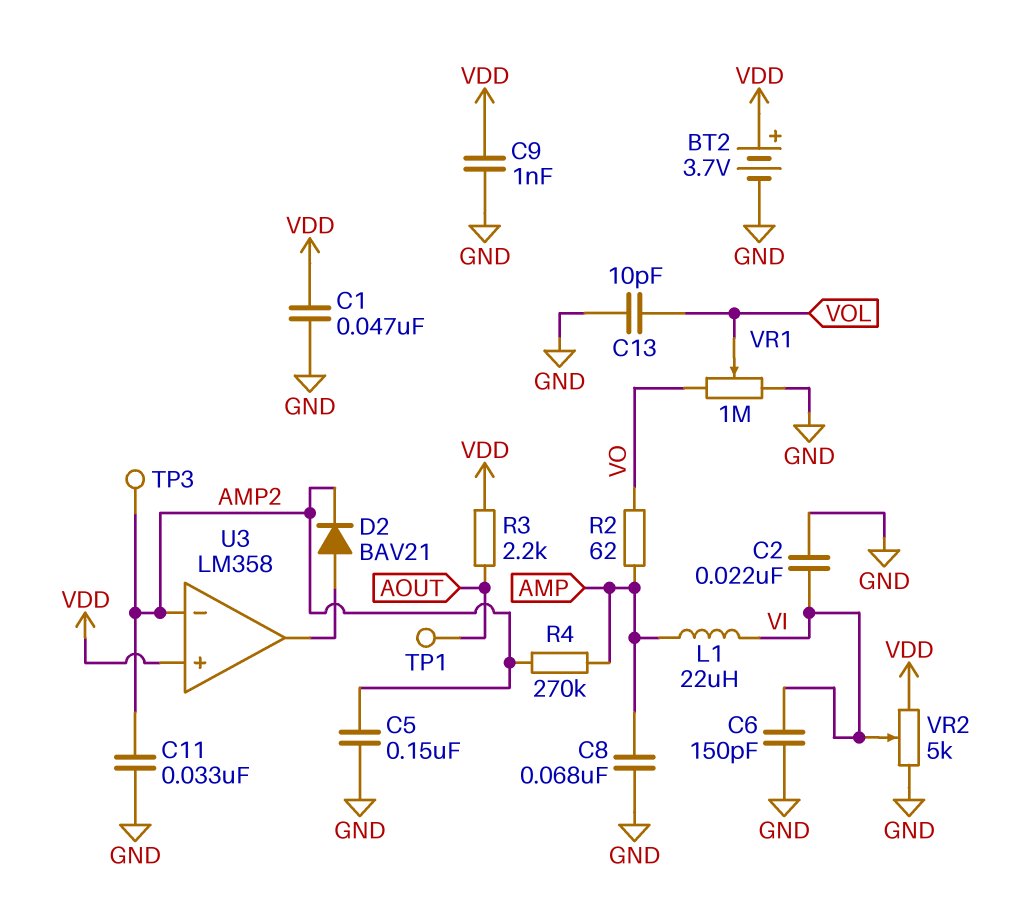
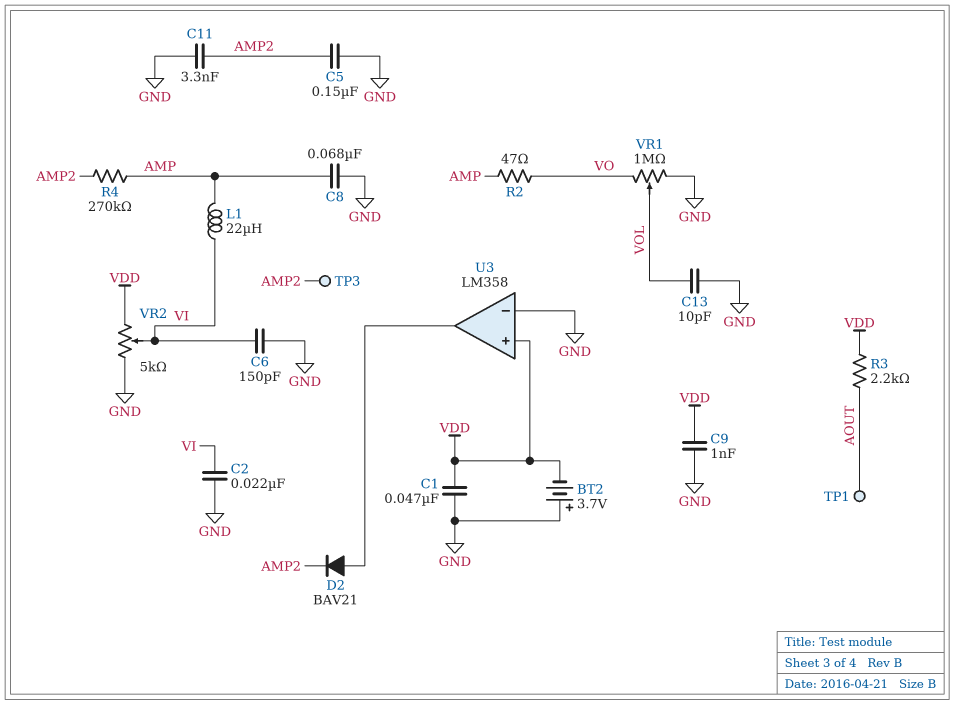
BT2: 3.7V (plus VDD, minus GND) -> 3.7V (plus GND, minus VDD)
C11: 33nF (AMP2, GND) -> 3.3nF (AMP2, GND)
R2: 62 (AMP, VO) -> 47 (AMP, VO)
U3 pin in-: AMP2 -> GND

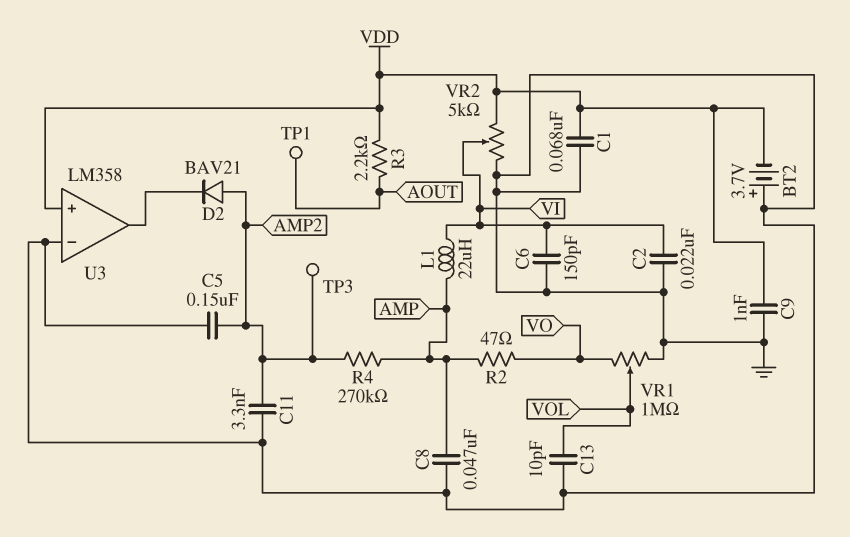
C1: 47nF (GND, VDD) -> 68nF (GND, VDD)
C8: 68nF (AMP, GND) -> 47nF (AMP, GND)
D2: diode BAV21 (A U3/out, K AMP2) -> diode BAV21 (A AMP2, K U3/out)

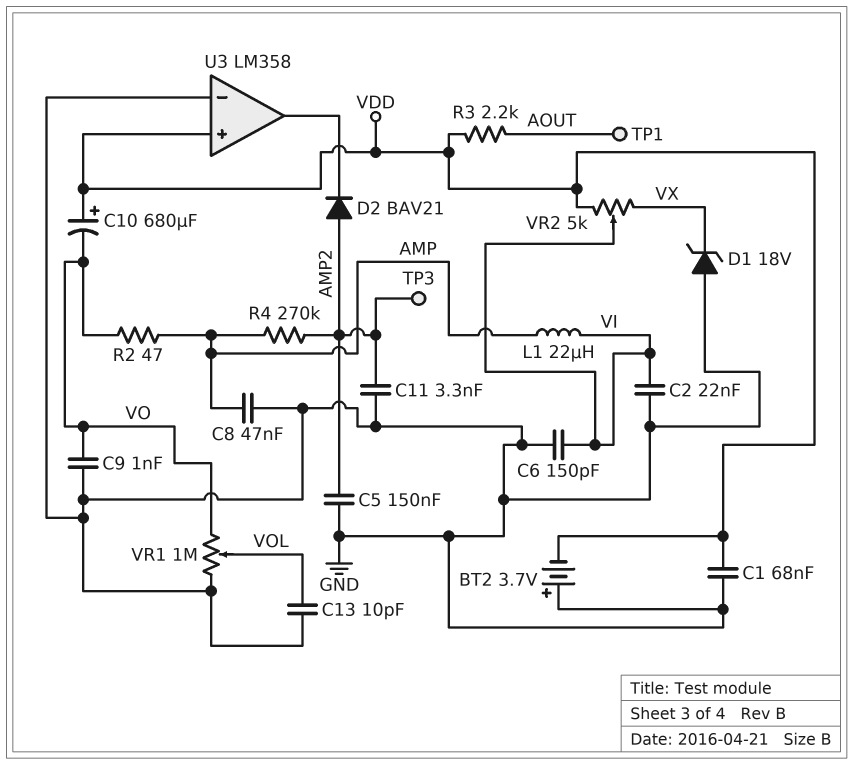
C9: 1nF (GND, VDD) -> 1nF (GND, VO)
C10: none -> 680uF (plus VDD, minus VO)
D1: none -> zener 18V (A GND, K VX)
VR2: 5k (GND, VDD, wiper VI) -> 5k (VDD, VX, wiper VI)

